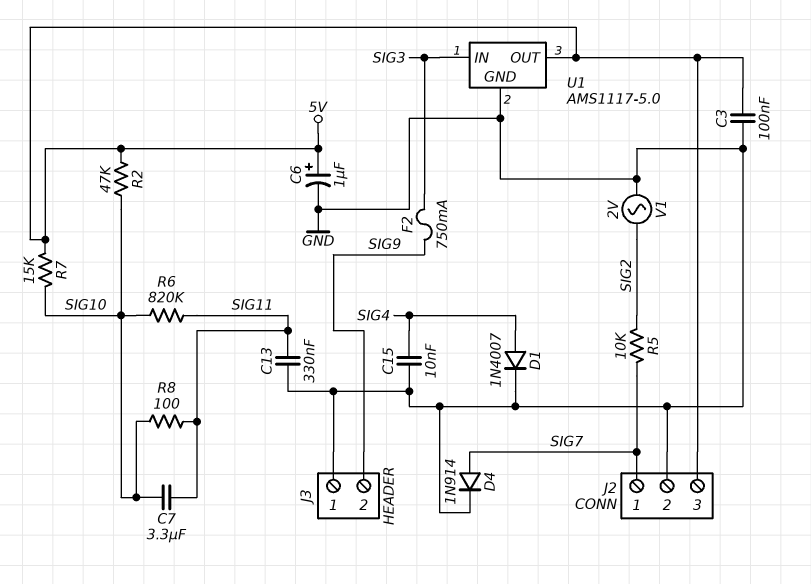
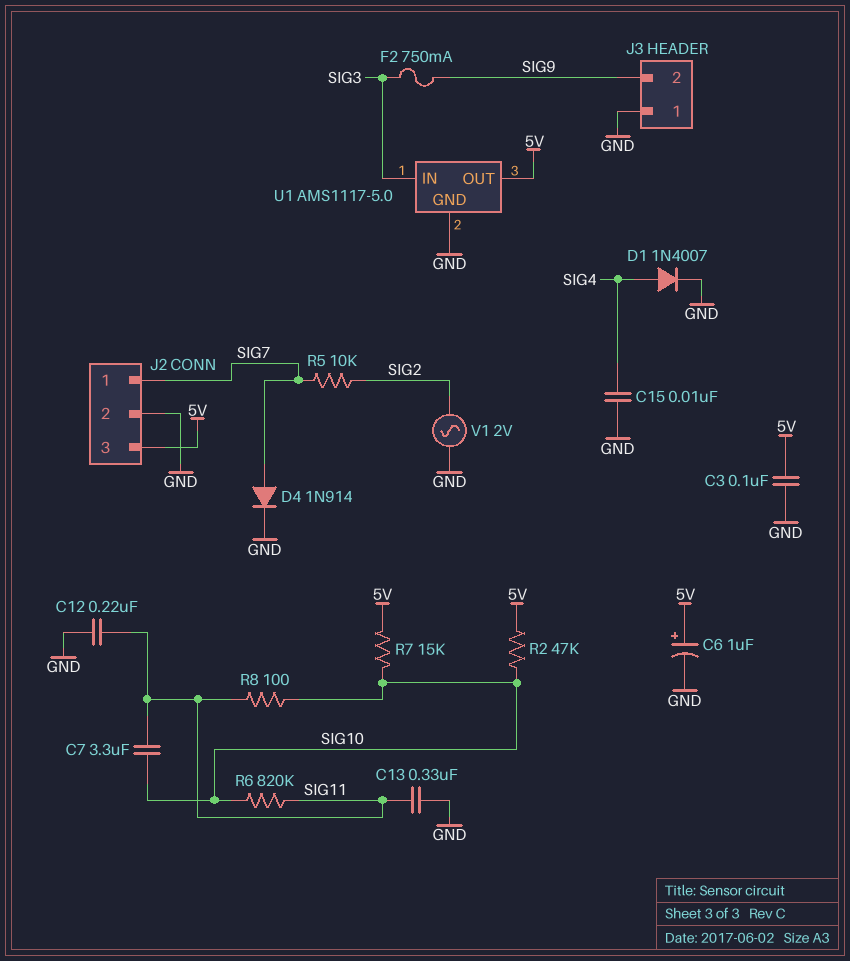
C12: none -> 220nF (GND, SIG11)

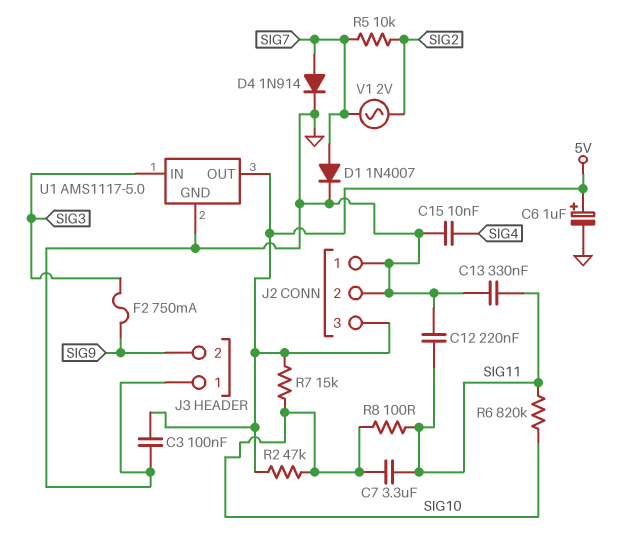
D1: diode 1N4007 (A SIG4, K GND) -> diode 1N4007 (A SIG7, K GND)
J2 pin 1: SIG7 -> GND
V1: AC 2V (GND, SIG2) -> AC 2V (SIG2, SIG7)

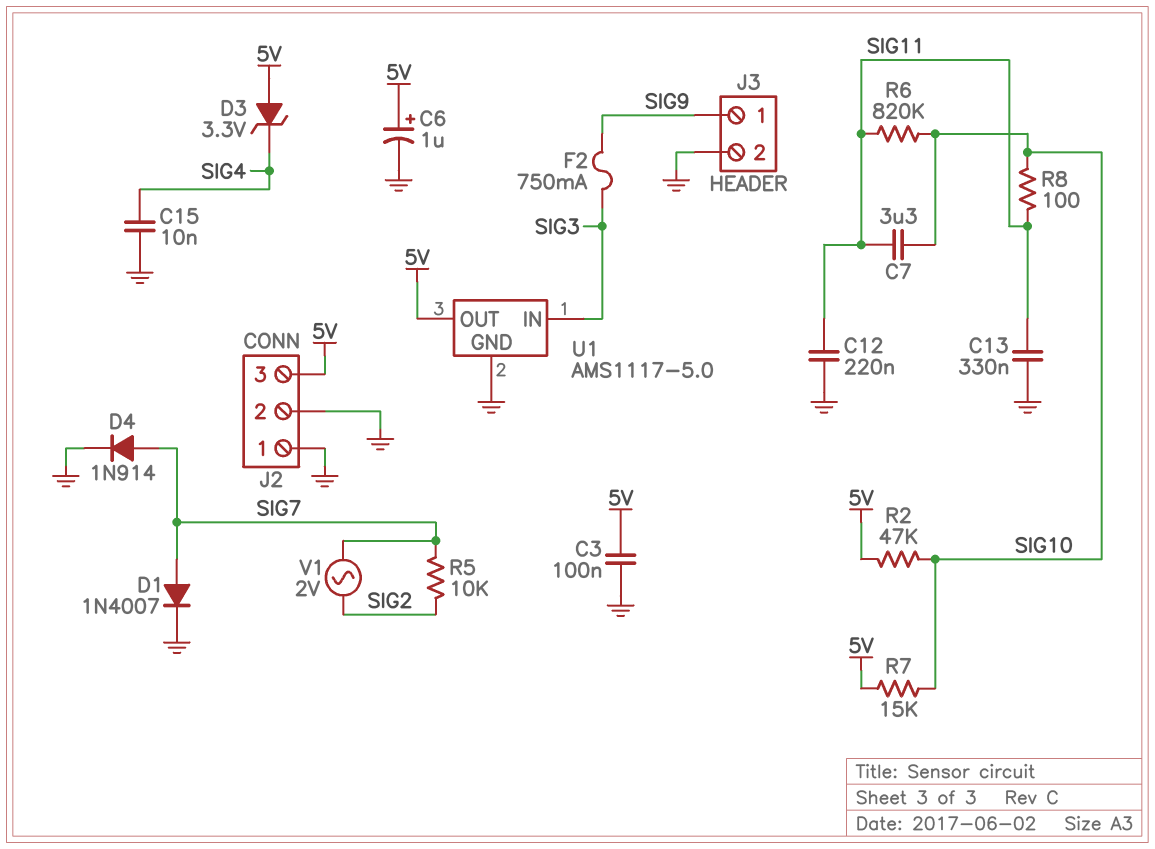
D3: none -> zener 3.3V (A 5V, K SIG4)
J3 pin 1: GND -> SIG9
J3 pin 2: SIG9 -> GND

